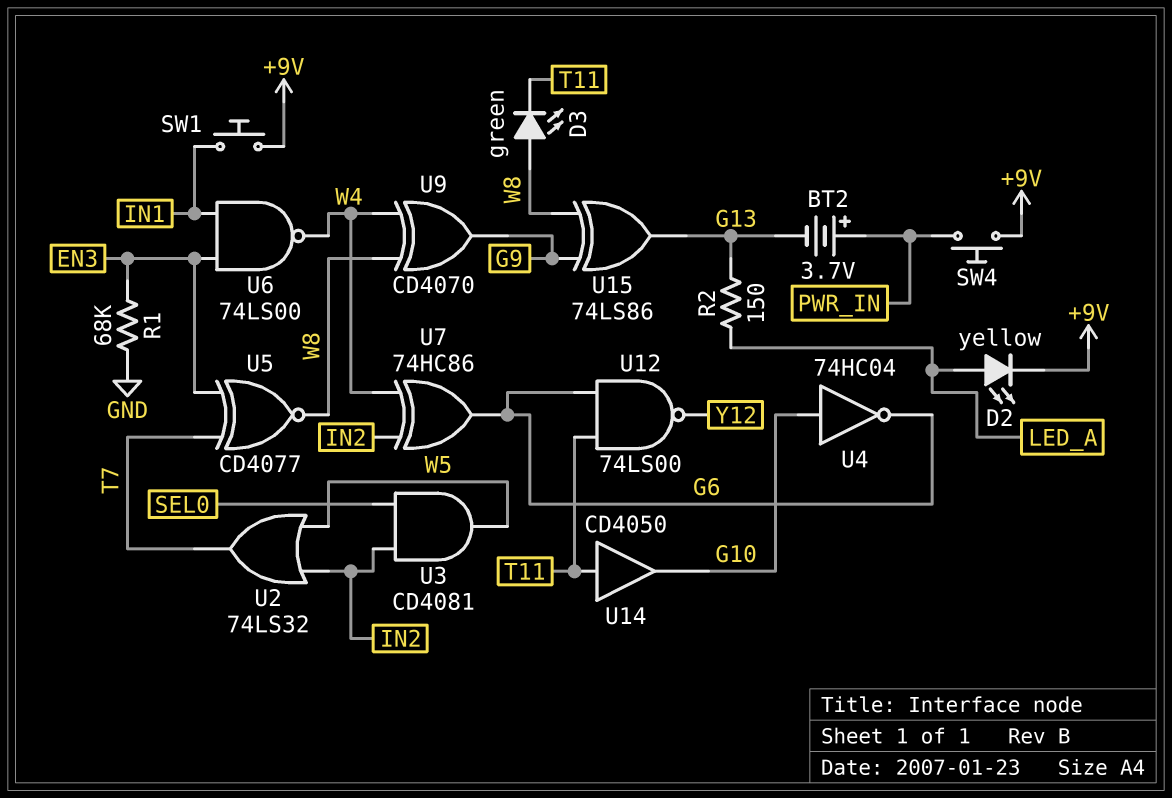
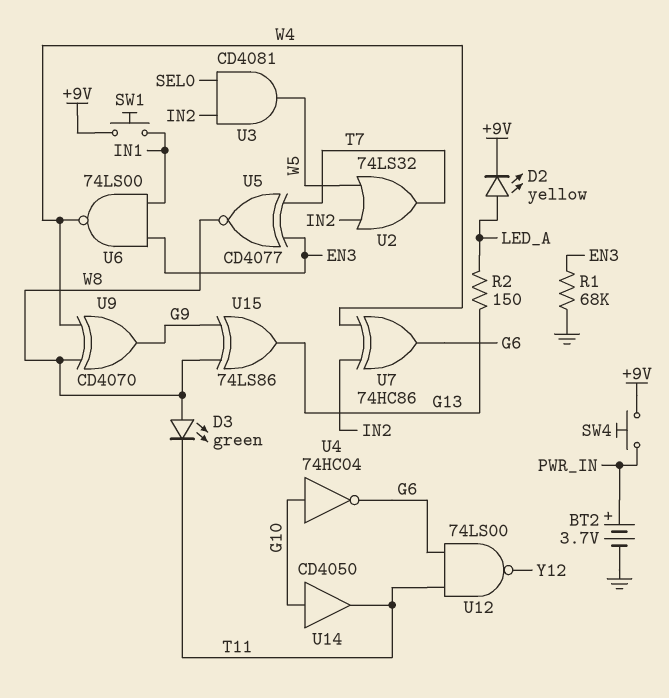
BT2: 3.7V (plus PWR_IN, minus G13) -> 3.7V (plus PWR_IN, minus GND)
U14: buffer CD4050 (in T11, out G10) -> buffer CD4050 (in G10, out T11)

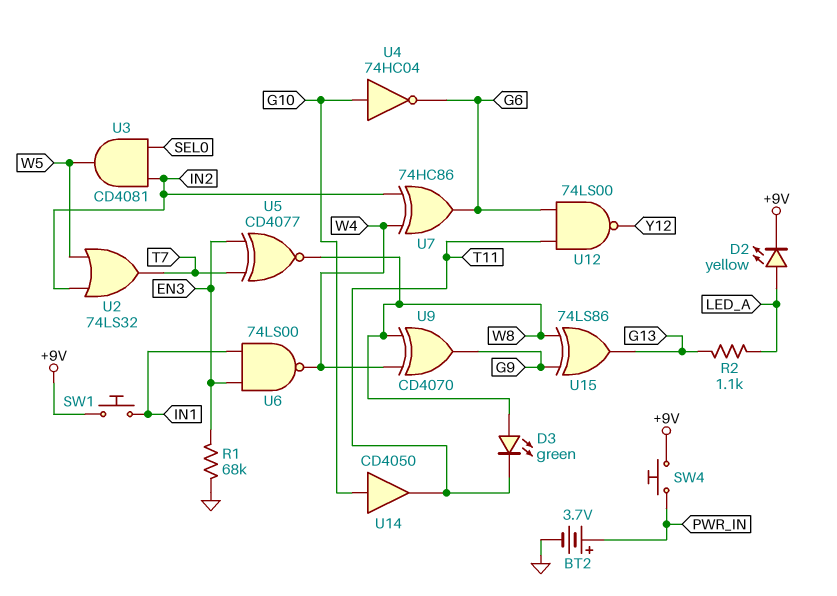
R2: 150 (G13, LED_A) -> 1.1k (G13, LED_A)

